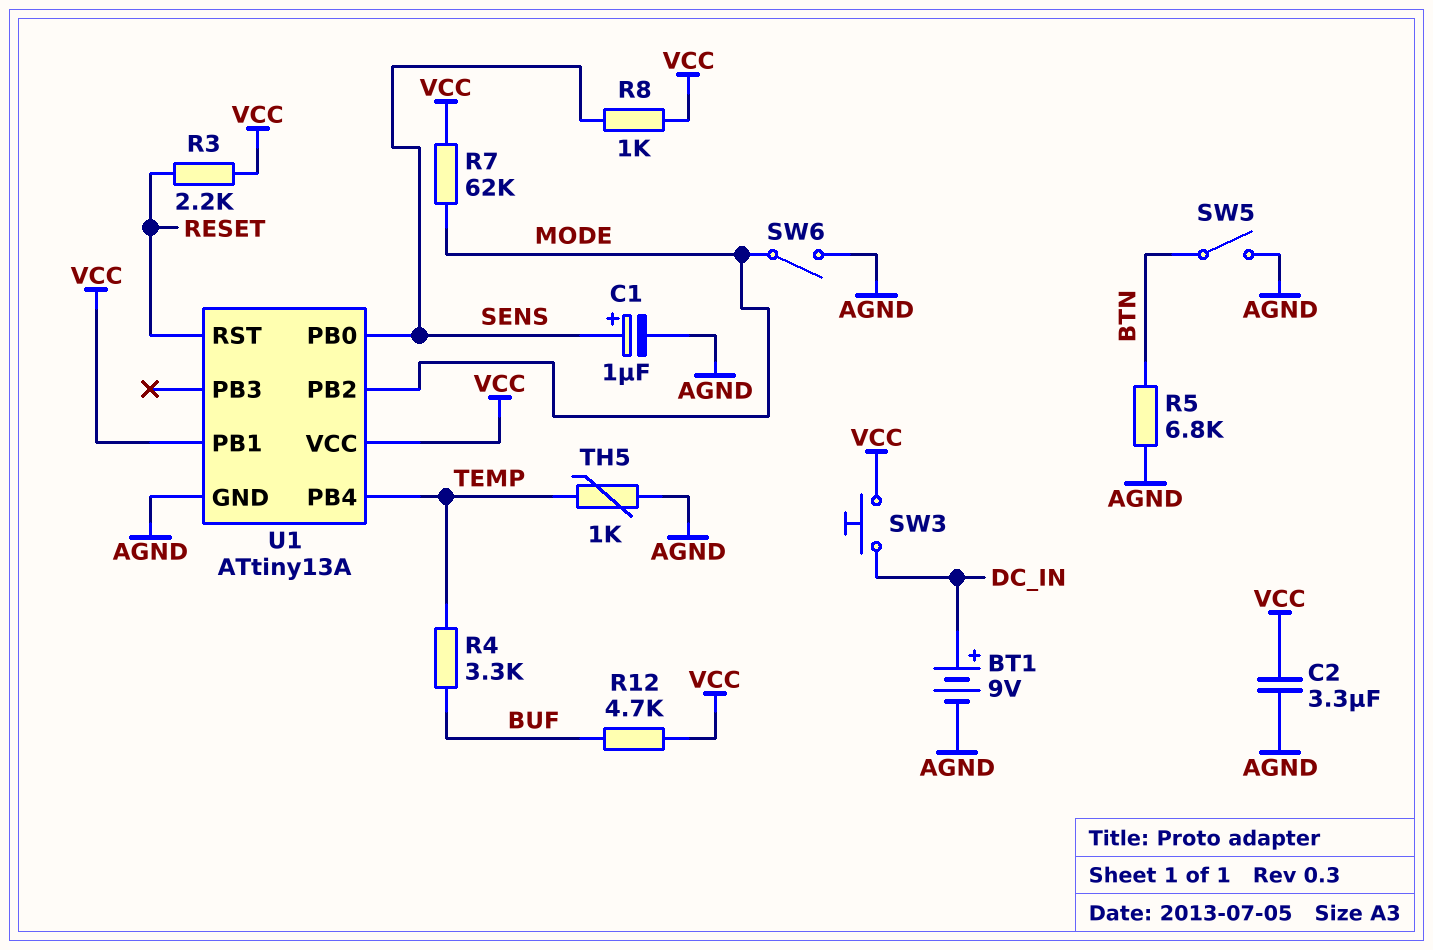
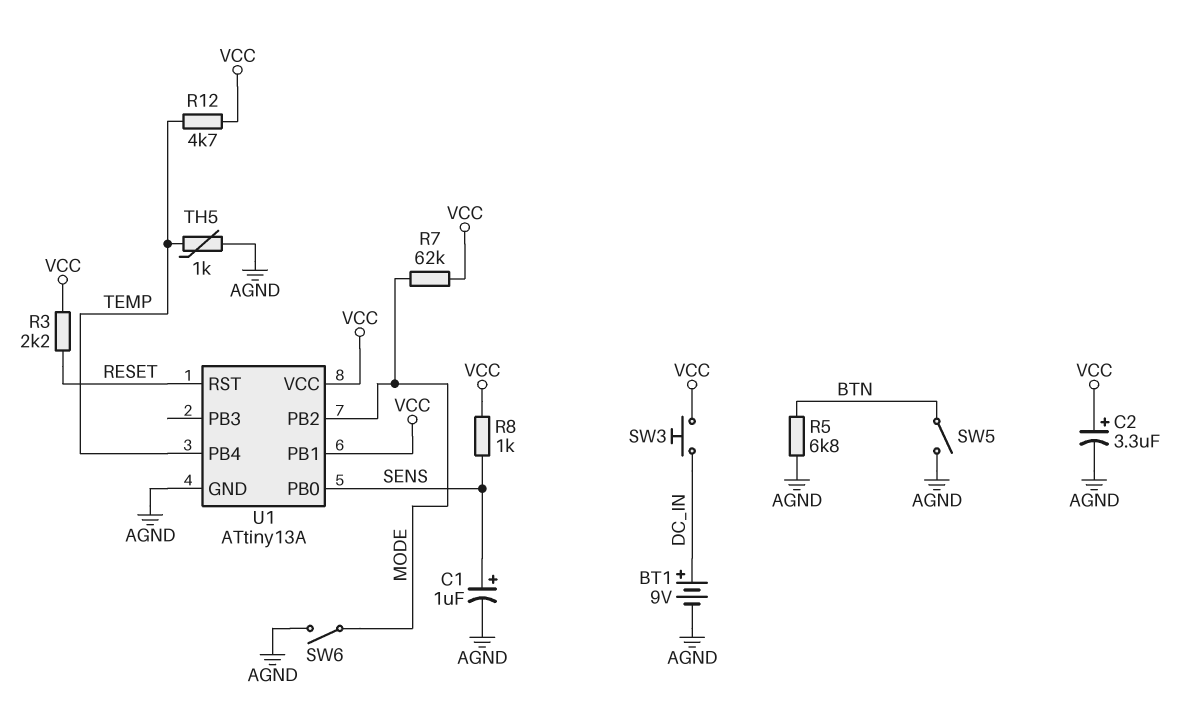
C2: 3.3uF (AGND, VCC) -> 3.3uF (plus VCC, minus AGND)
R4: 3.3k (BUF, TEMP) -> none
R12: 4.7k (BUF, VCC) -> 4.7k (TEMP, VCC)

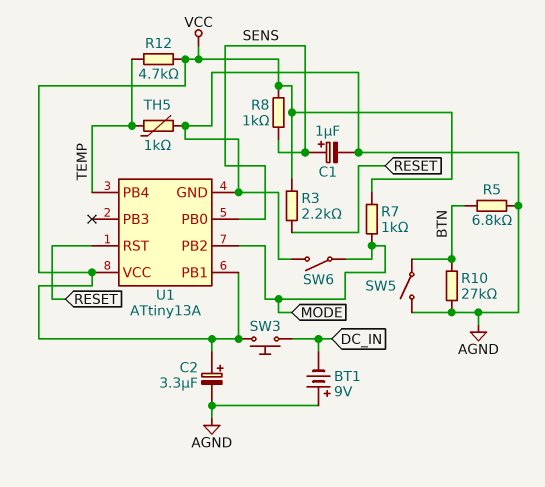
BT1: 9V (plus DC_IN, minus AGND) -> 9V (plus AGND, minus DC_IN)
R7: 62k (MODE, VCC) -> 1k (MODE, VCC)
R10: none -> 27k (AGND, BTN)

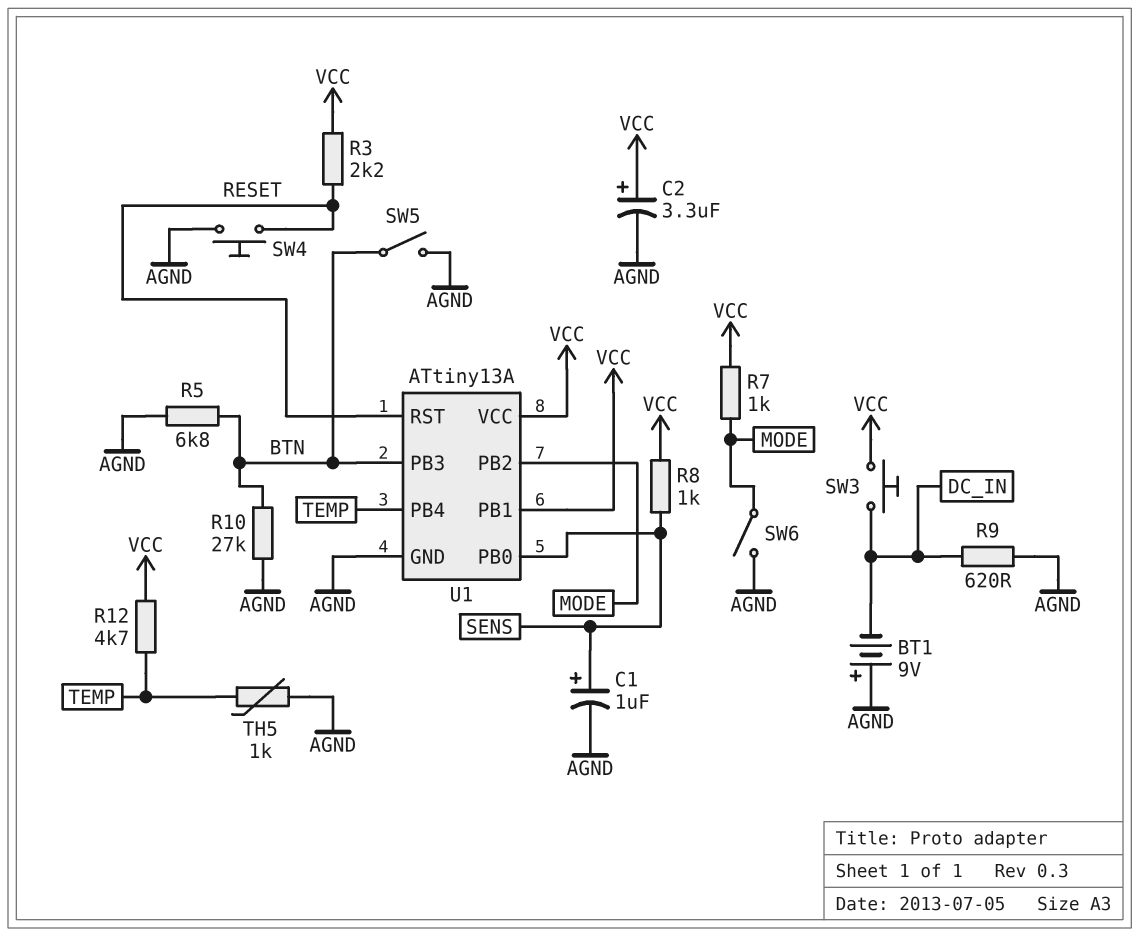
R9: none -> 620 (AGND, DC_IN)
SW4: none -> button (AGND, RESET)
U1 pin PB3: none -> BTN

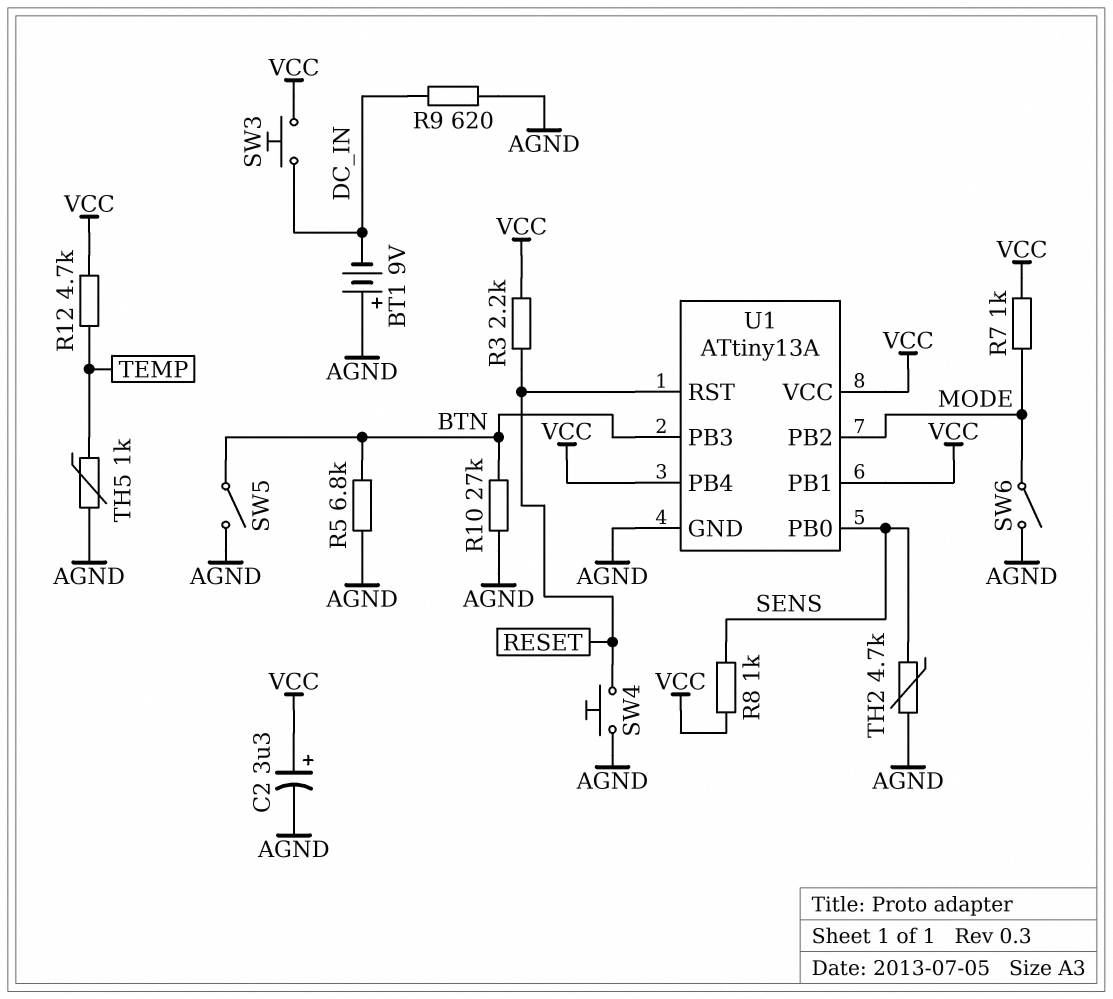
C1: 1uF (plus SENS, minus AGND) -> none
TH2: none -> 4.7k (AGND, SENS)
U1 pin PB4: TEMP -> VCC

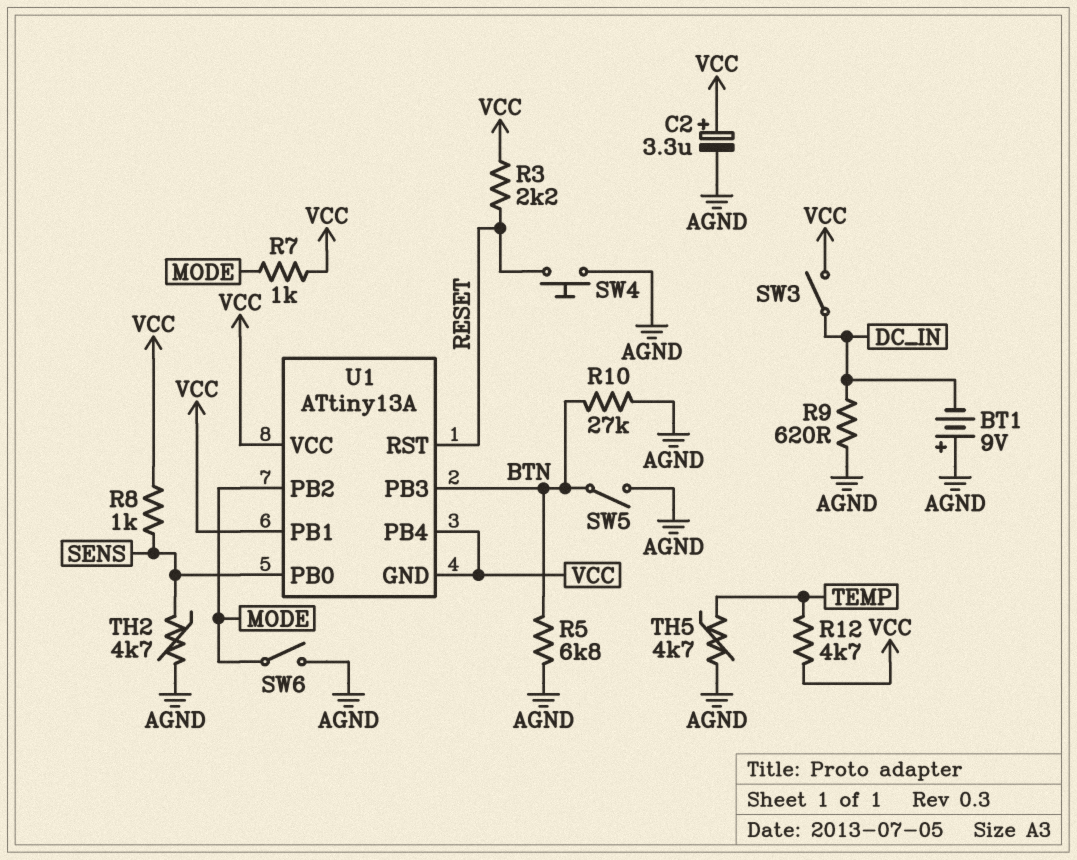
SW3: button (DC_IN, VCC) -> switch (DC_IN, VCC)
TH5: 1k (AGND, TEMP) -> 4.7k (AGND, TEMP)
U1 pin GND: AGND -> VCC

